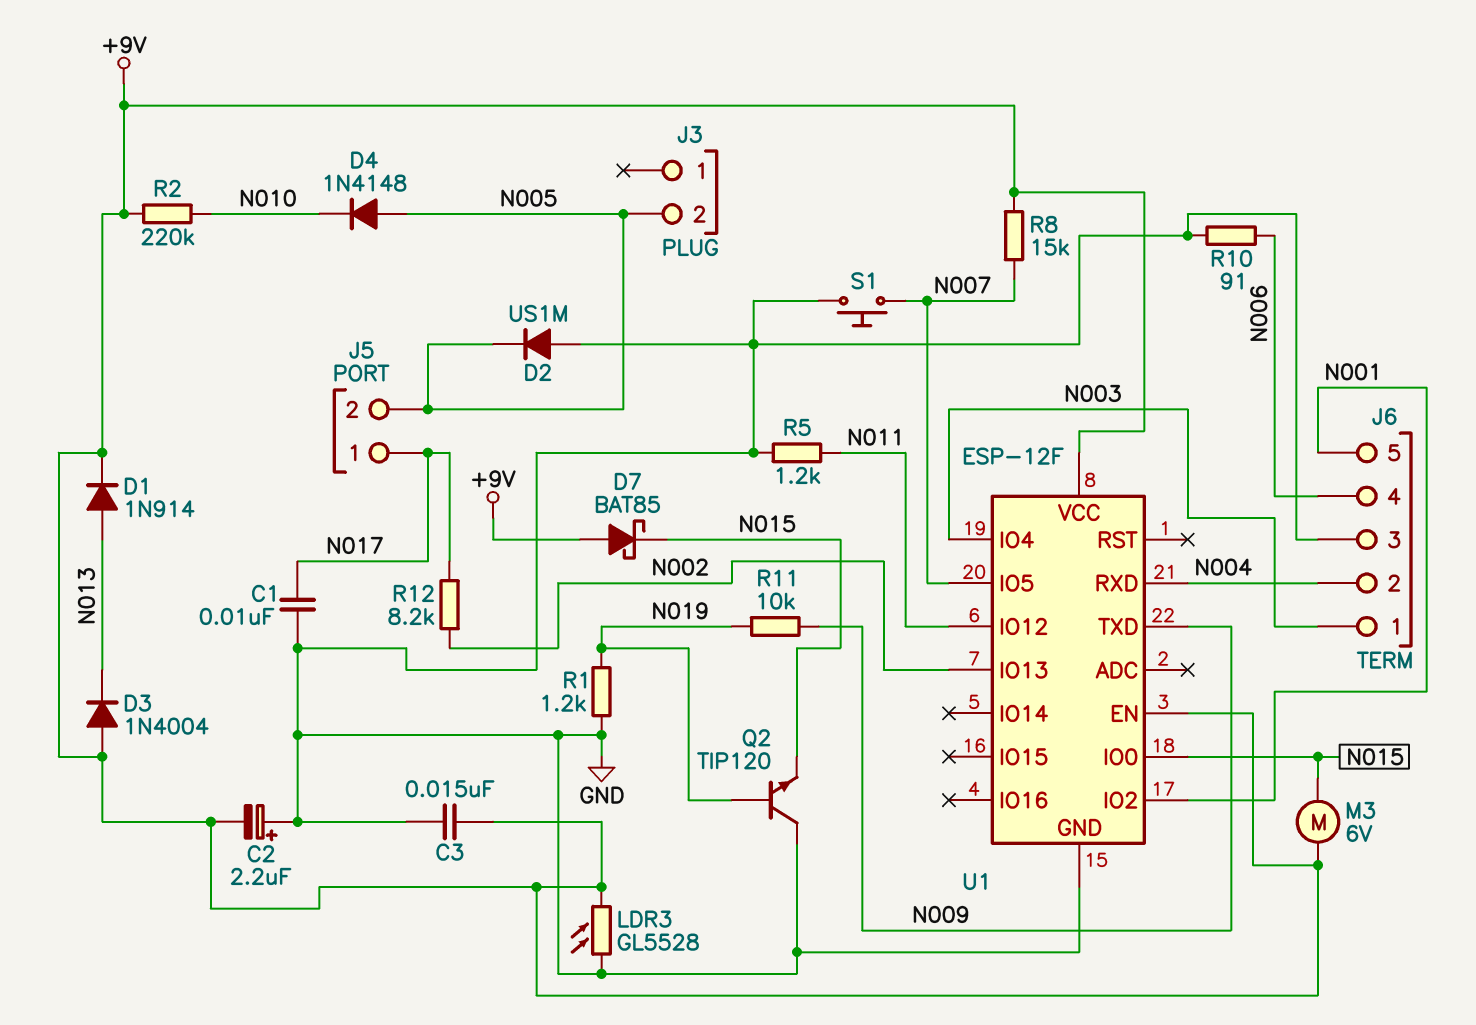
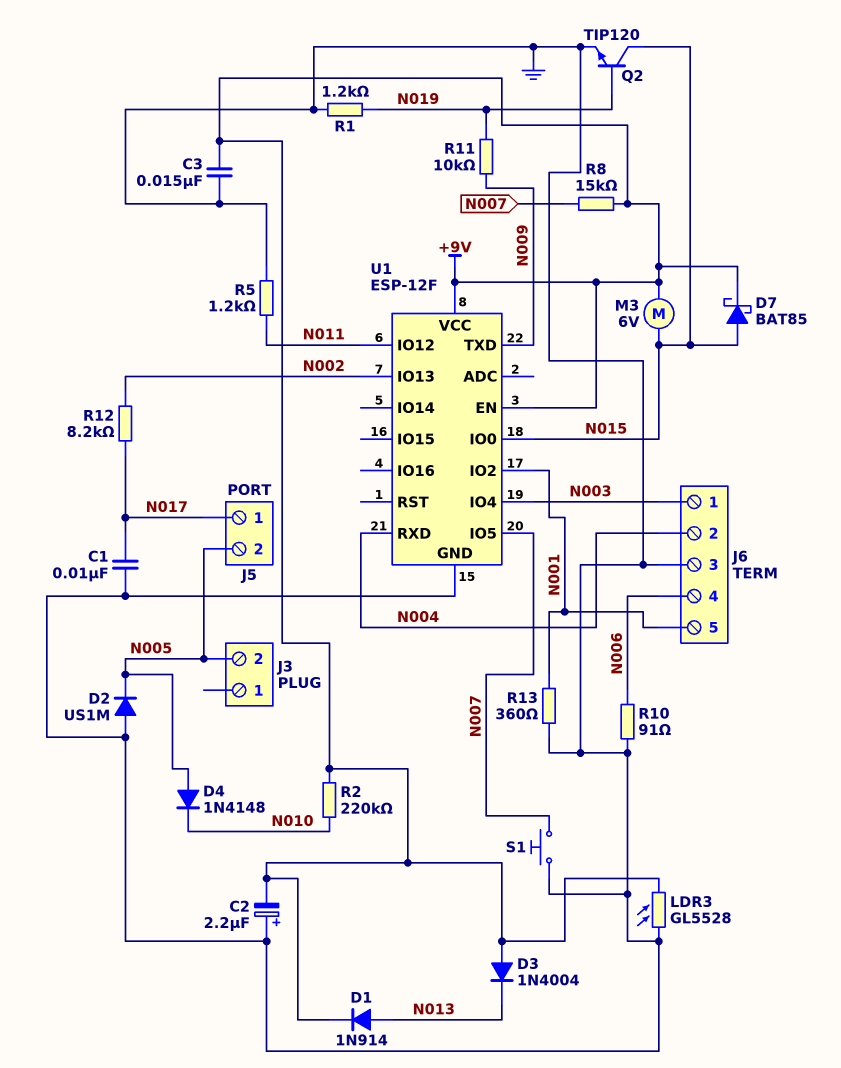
D7: schottky BAT85 (A +9V, K N015) -> schottky BAT85 (A N015, K +9V)
Q2: NPN TIP120 (B N019, C GND, E N015) -> NPN TIP120 (B N019, C N015, E GND)
R13: none -> 360 (GND, N001)

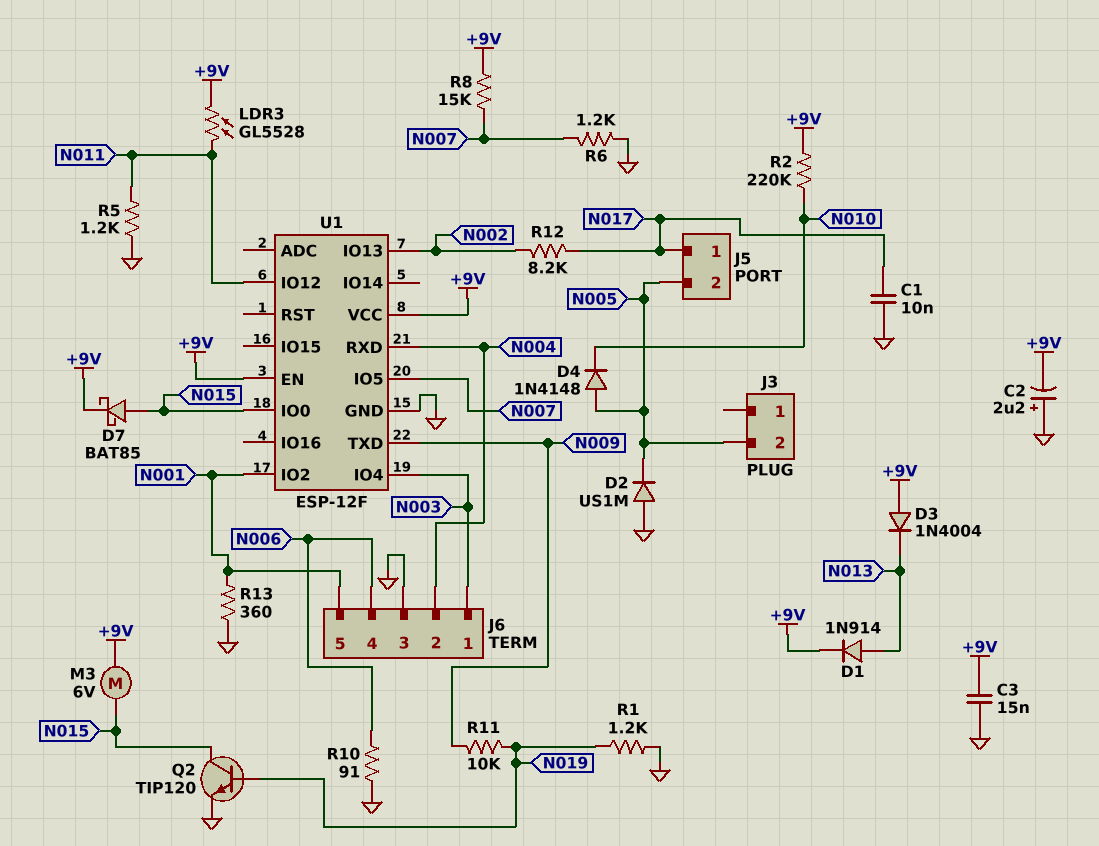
LDR3: GL5528 (+9V, GND) -> GL5528 (+9V, N011)
R6: none -> 1.2k (GND, N007)
S1: button (GND, N007) -> none

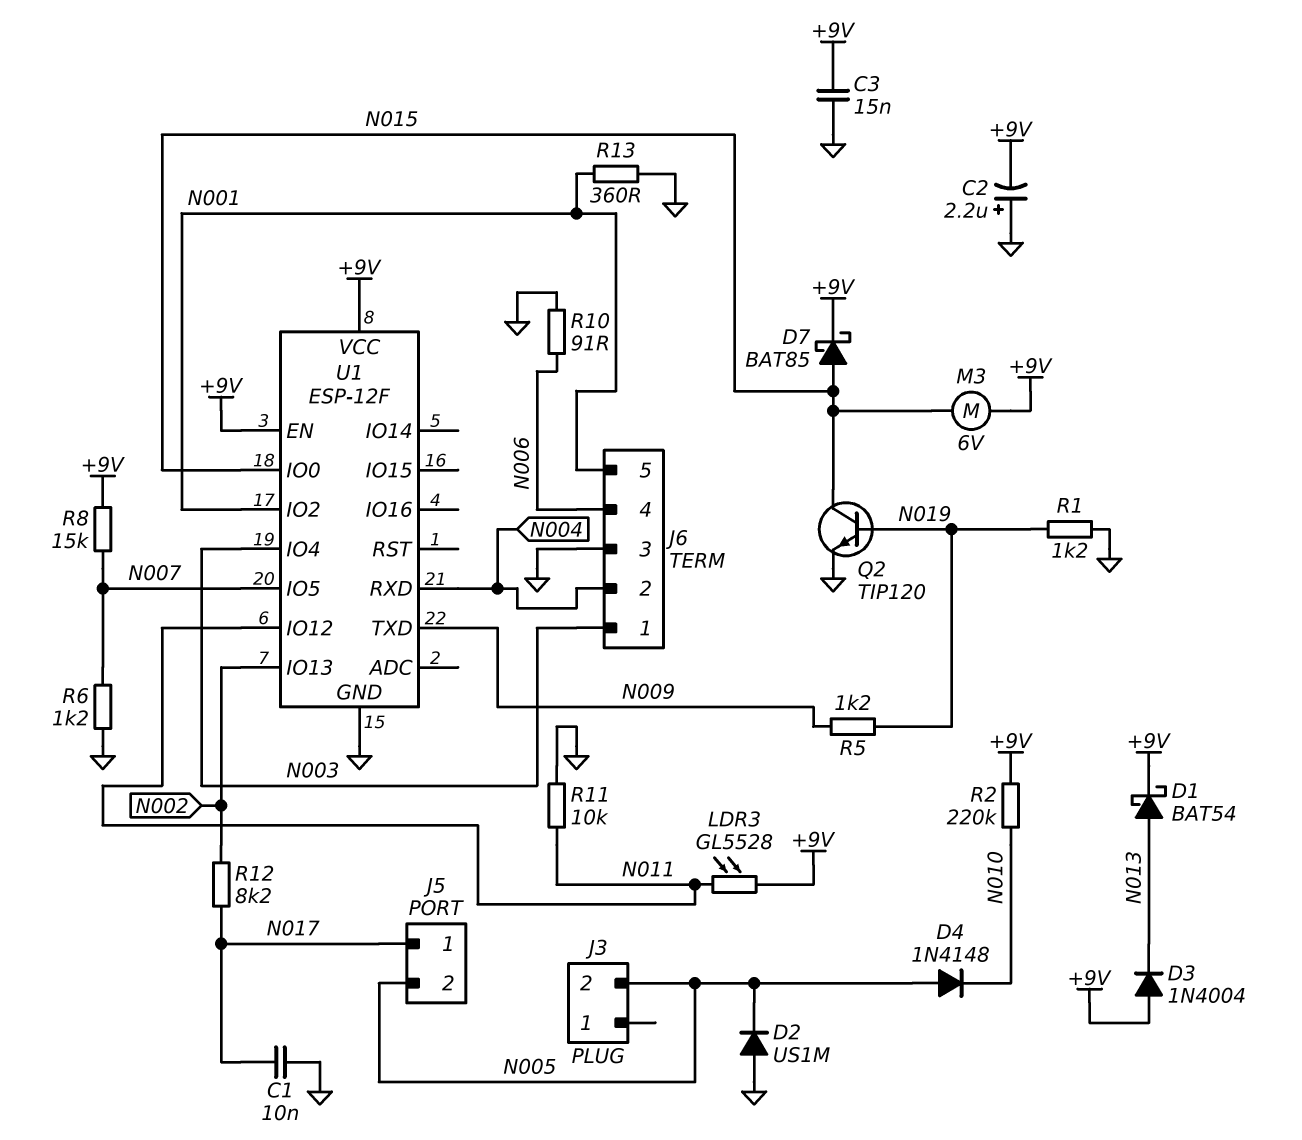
D1: diode 1N914 (A N013, K +9V) -> schottky BAT54 (A N013, K +9V)
R5: 1.2k (GND, N011) -> 1.2k (N009, N019)
R11: 10k (N009, N019) -> 10k (GND, N011)

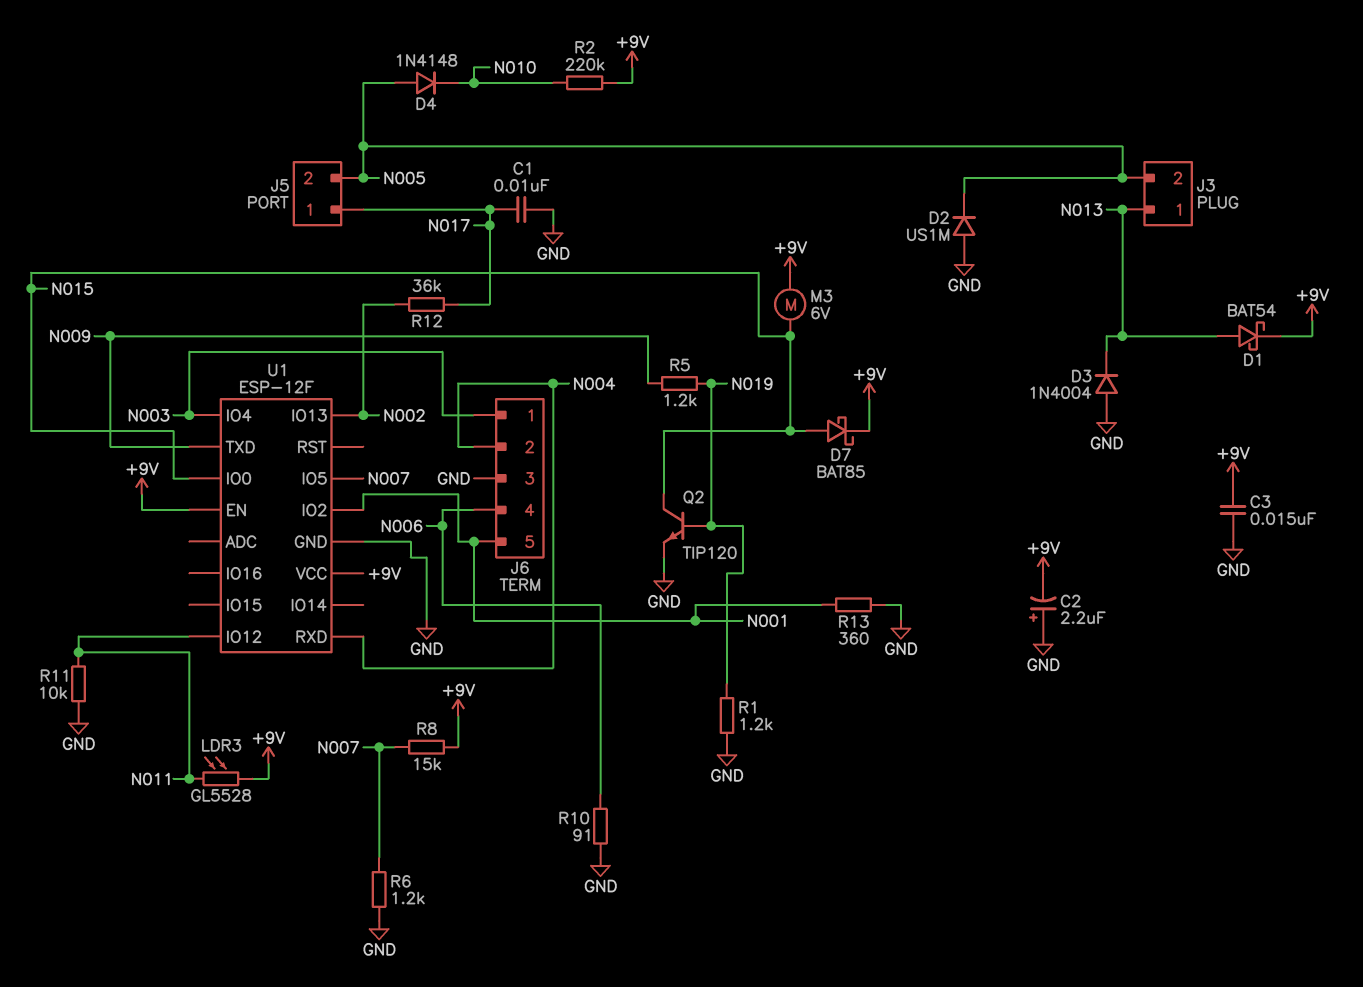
D3: diode 1N4004 (A +9V, K N013) -> diode 1N4004 (A GND, K N013)
J3 pin 1: none -> N013
R12: 8.2k (N002, N017) -> 36k (N002, N017)

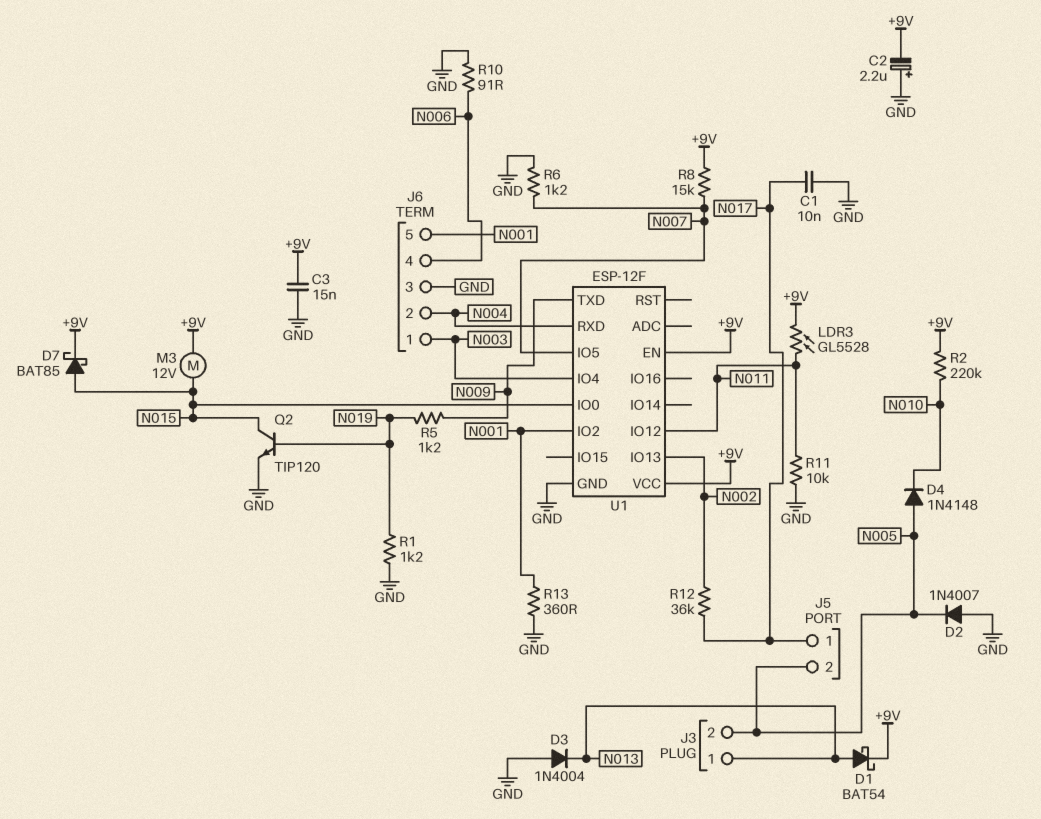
D2: diode US1M (A GND, K N005) -> diode 1N4007 (A GND, K N005)
M3: motor 6V (+9V, N015) -> motor 12V (+9V, N015)

